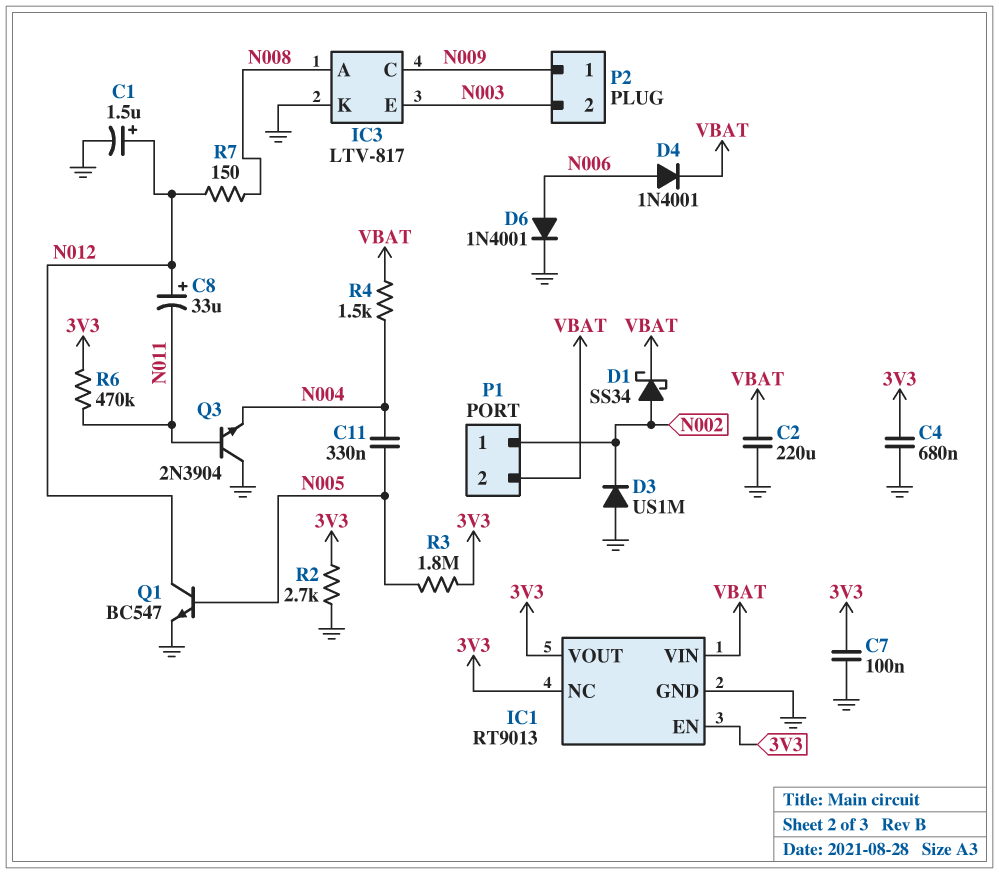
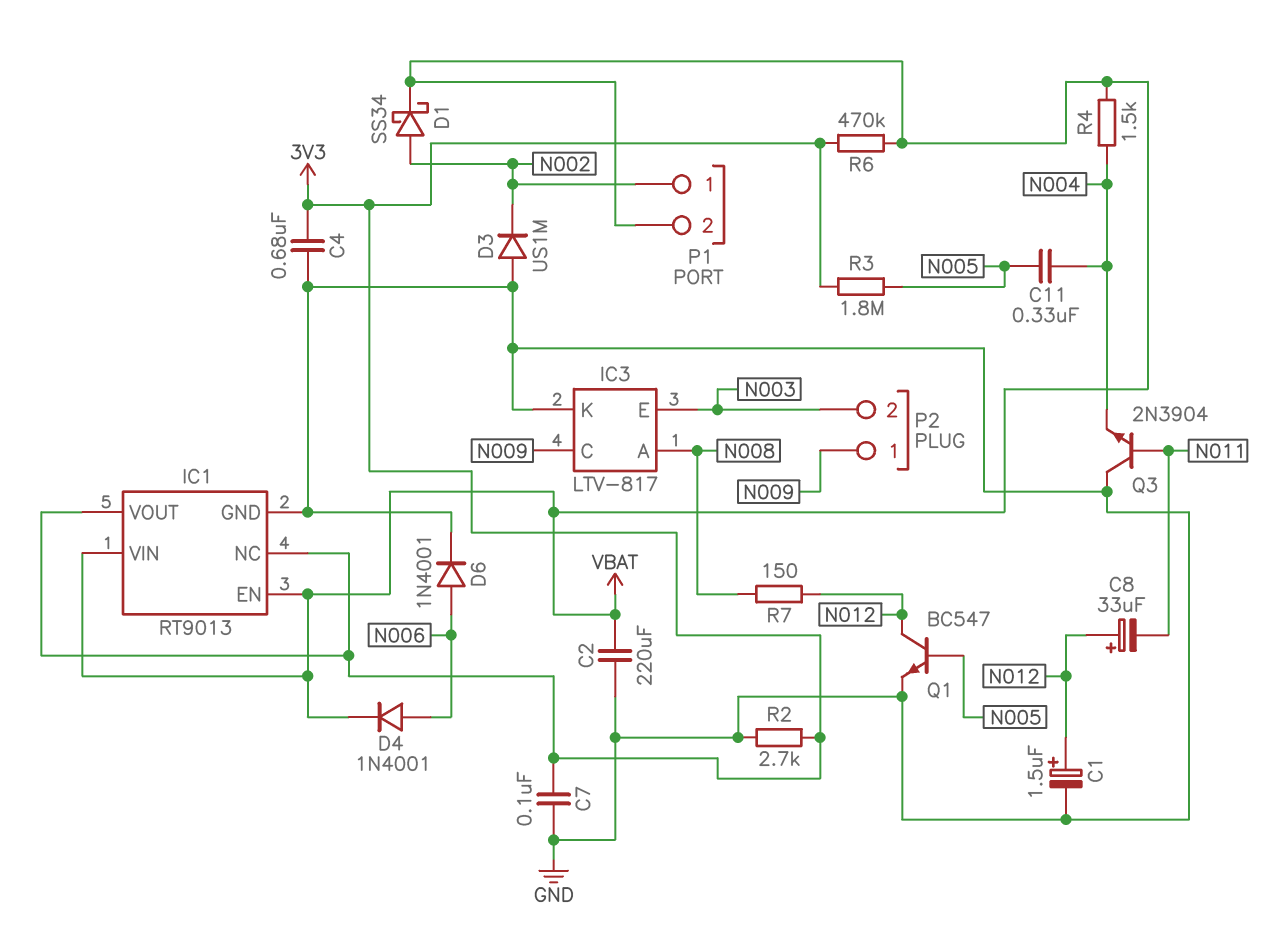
IC1 pin EN: 3V3 -> VBAT
R6: 470k (3V3, N011) -> 470k (3V3, VBAT)

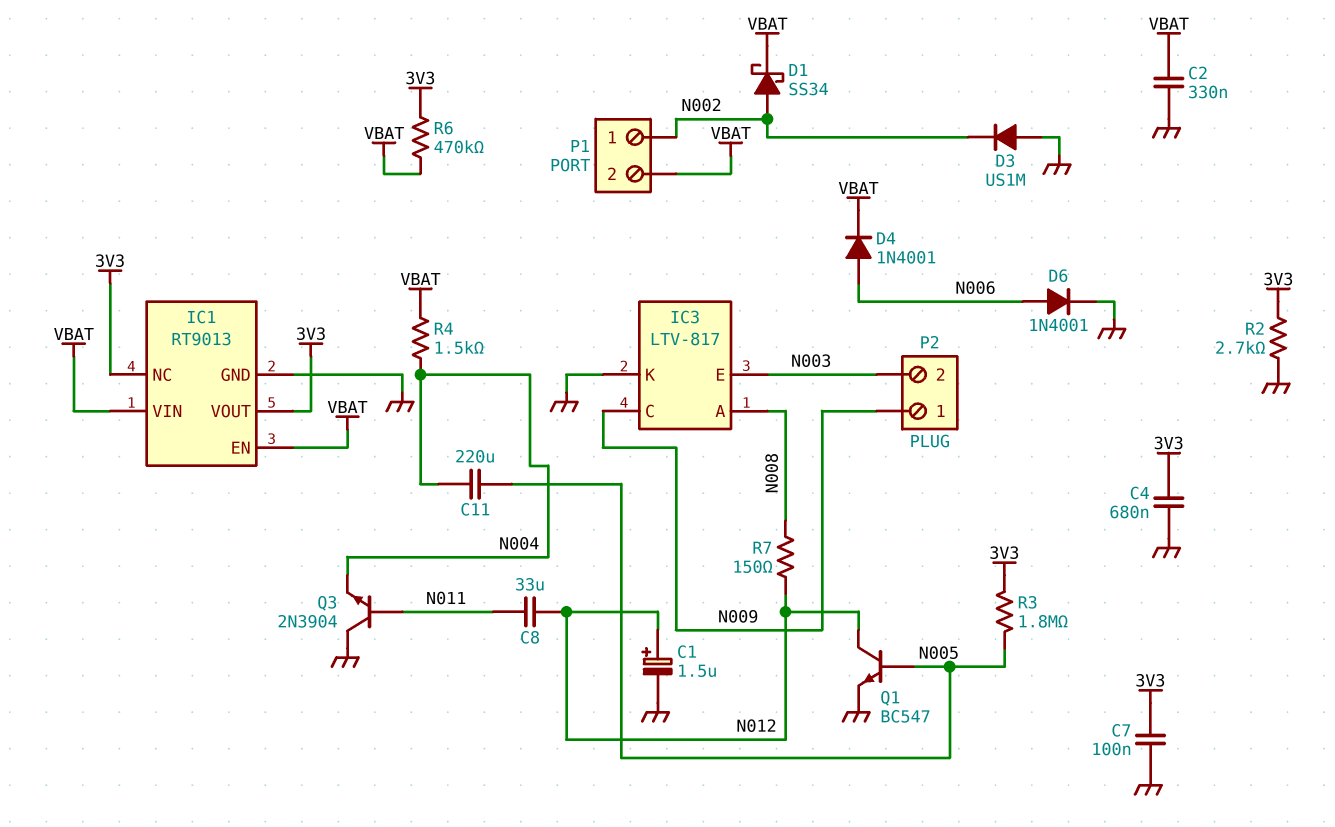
C2: 220uF (GND, VBAT) -> 330nF (GND, VBAT)
C8: 33uF (plus N012, minus N011) -> 33uF (N011, N012)
C11: 330nF (N004, N005) -> 220uF (N004, N005)

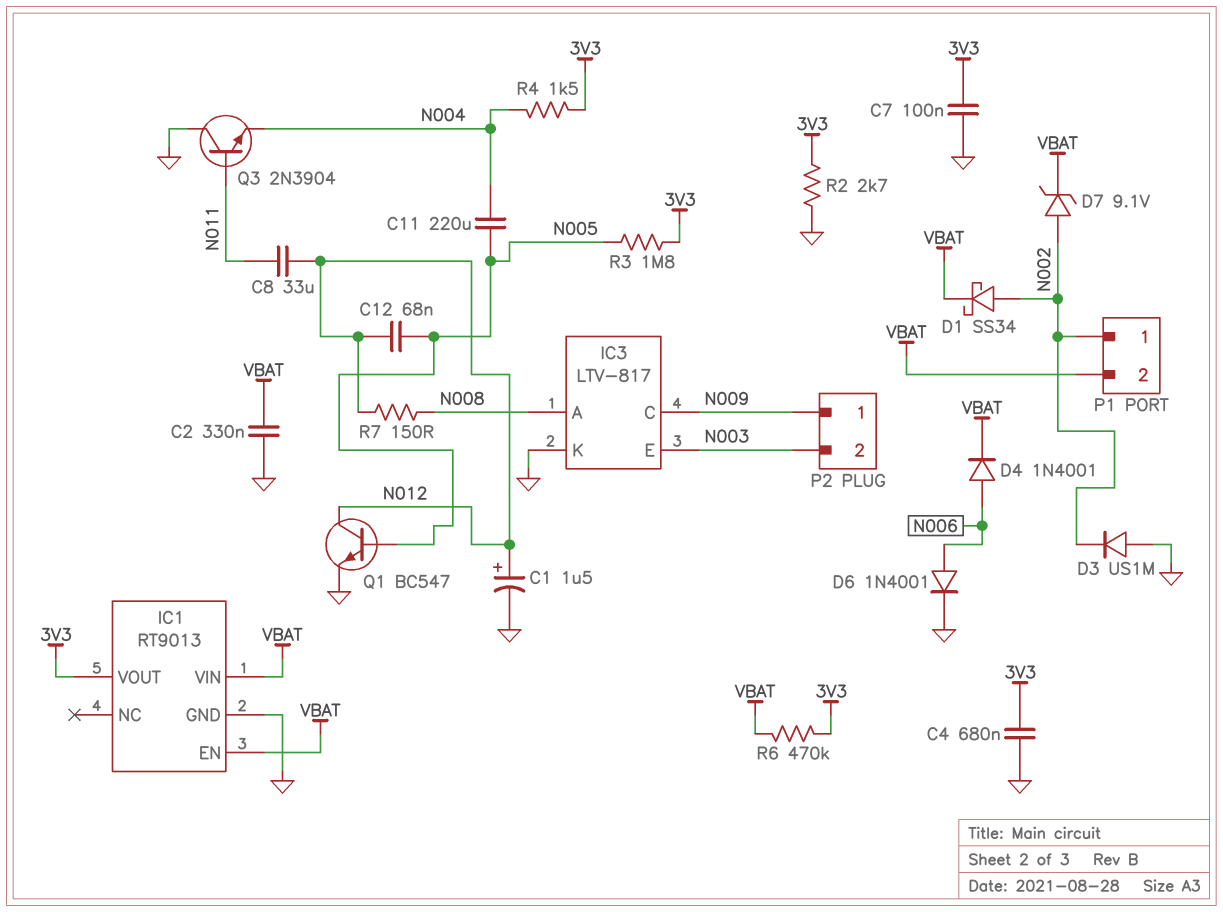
C12: none -> 68nF (N005, N012)
D7: none -> zener 9.1V (A N002, K VBAT)
IC1 pin NC: 3V3 -> none
R4: 1.5k (N004, VBAT) -> 1.5k (3V3, N004)

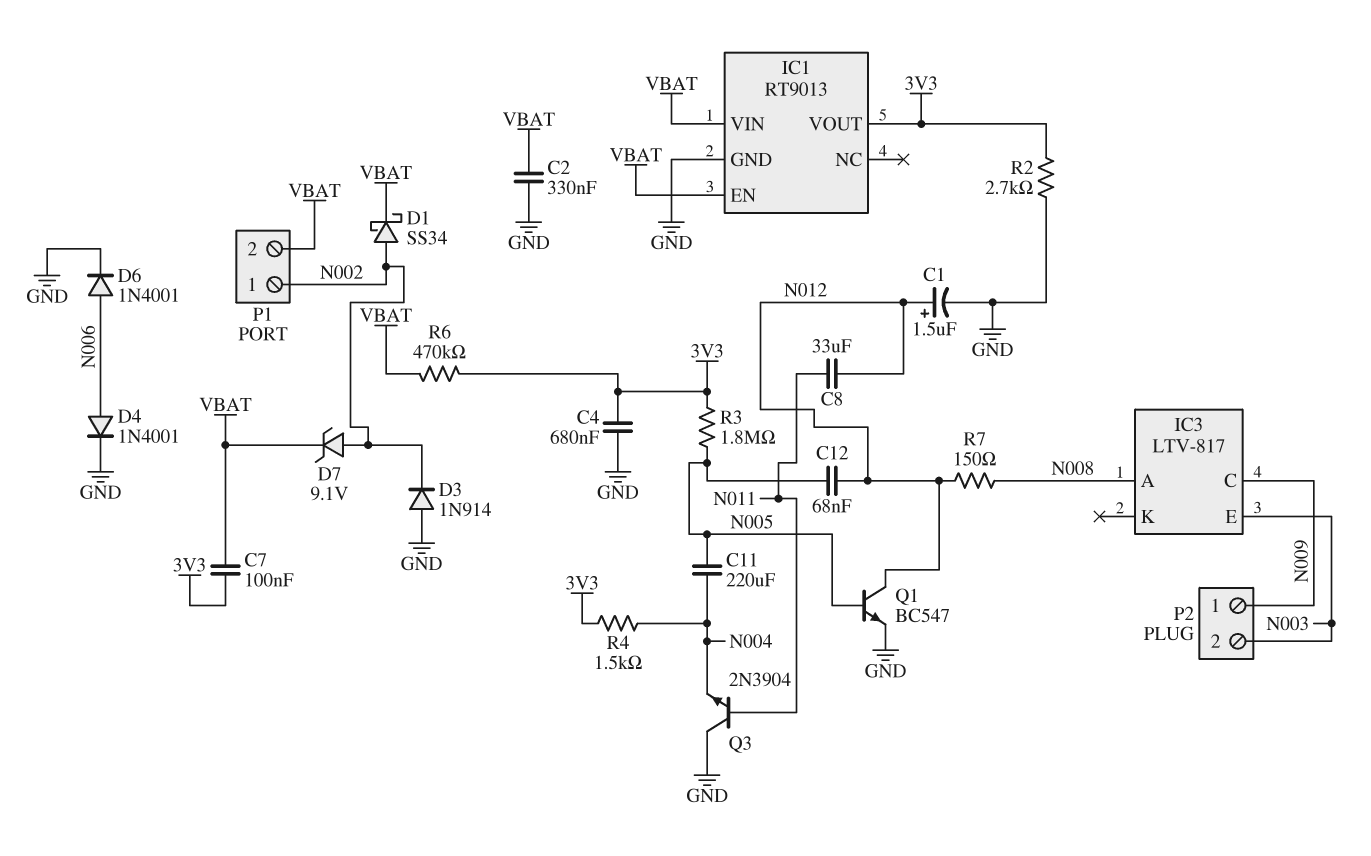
C7: 100nF (3V3, GND) -> 100nF (3V3, VBAT)
D3: diode US1M (A GND, K N002) -> diode 1N914 (A GND, K N002)
D4: diode 1N4001 (A N006, K VBAT) -> diode 1N4001 (A N006, K GND)
IC3 pin K: GND -> none

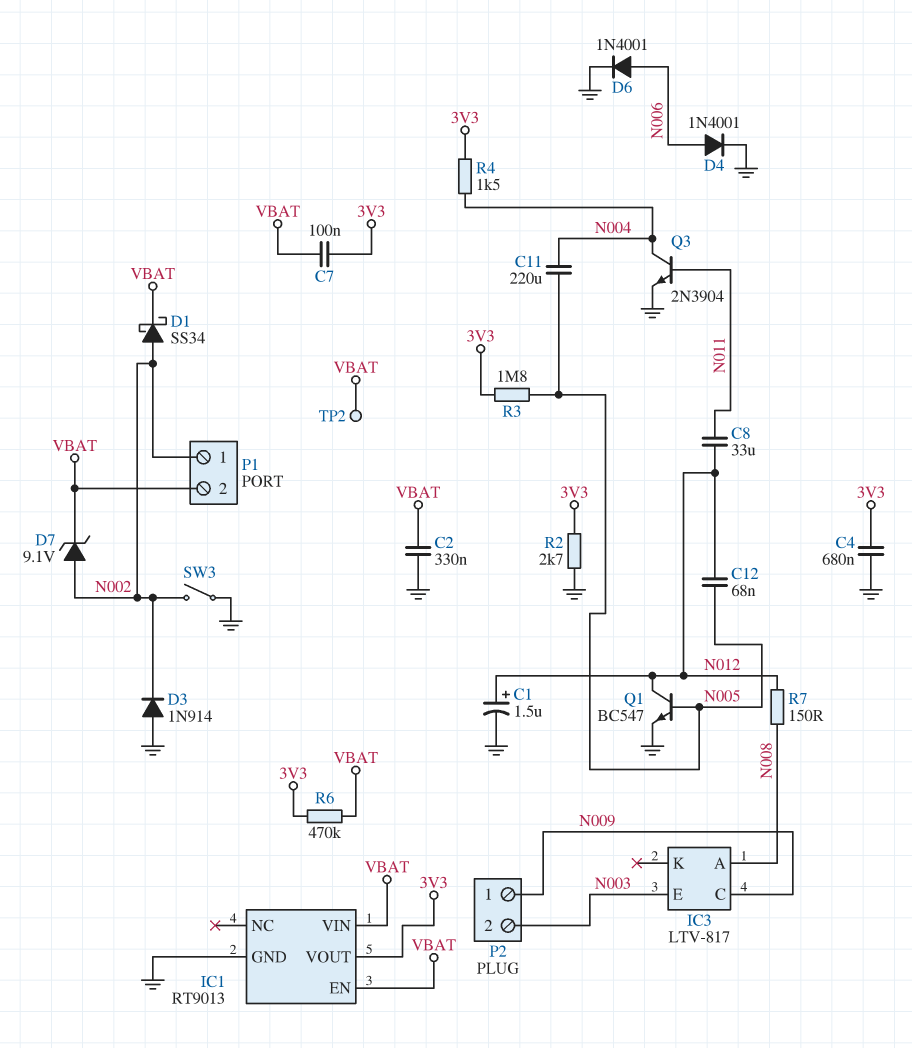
Q3: NPN 2N3904 (B N011, C GND, E N004) -> NPN 2N3904 (B N011, C N004, E GND)
SW3: none -> switch (GND, N002)
TP2: none -> test point (VBAT)

